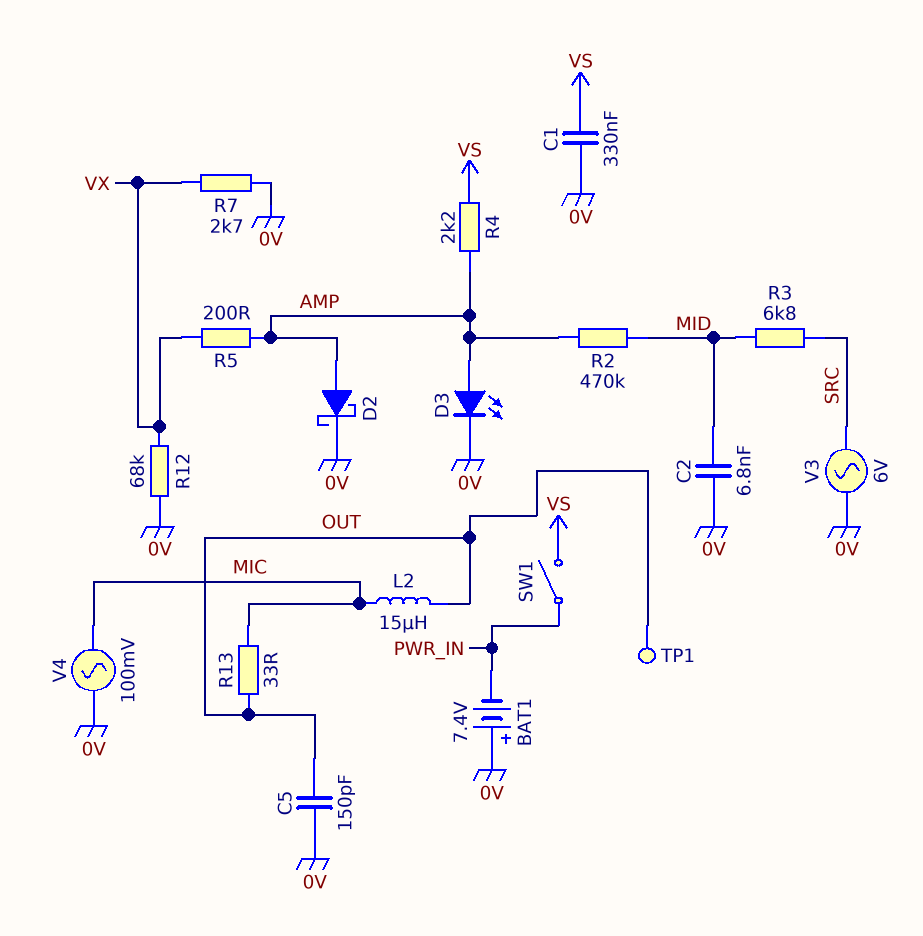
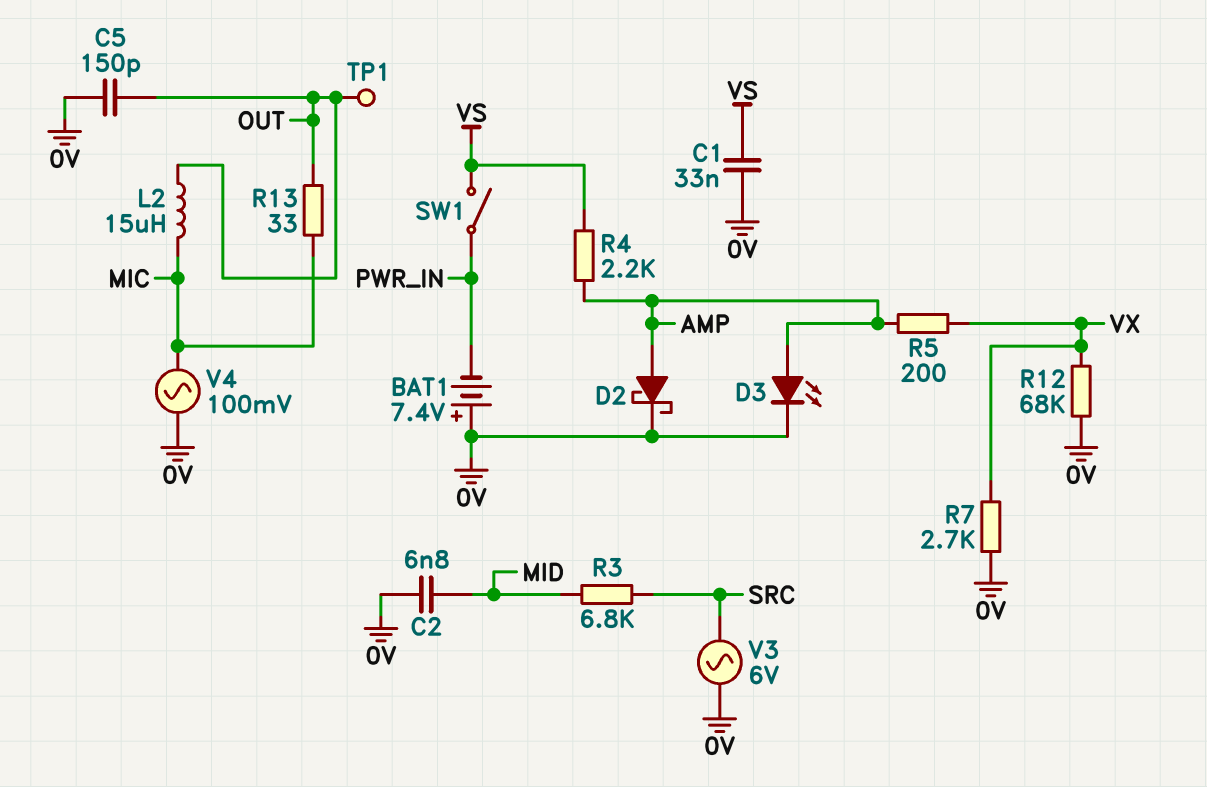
C1: 330nF (0V, VS) -> 33nF (0V, VS)
R2: 470k (AMP, MID) -> none

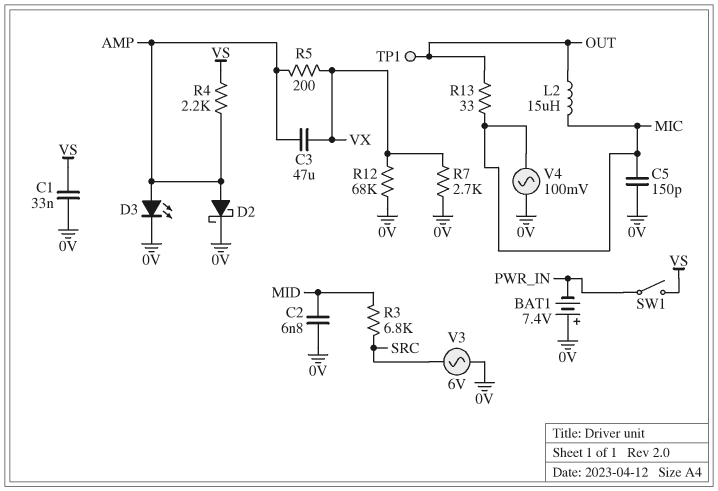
C3: none -> 47uF (AMP, VX)
C5: 150pF (0V, OUT) -> 150pF (0V, MIC)

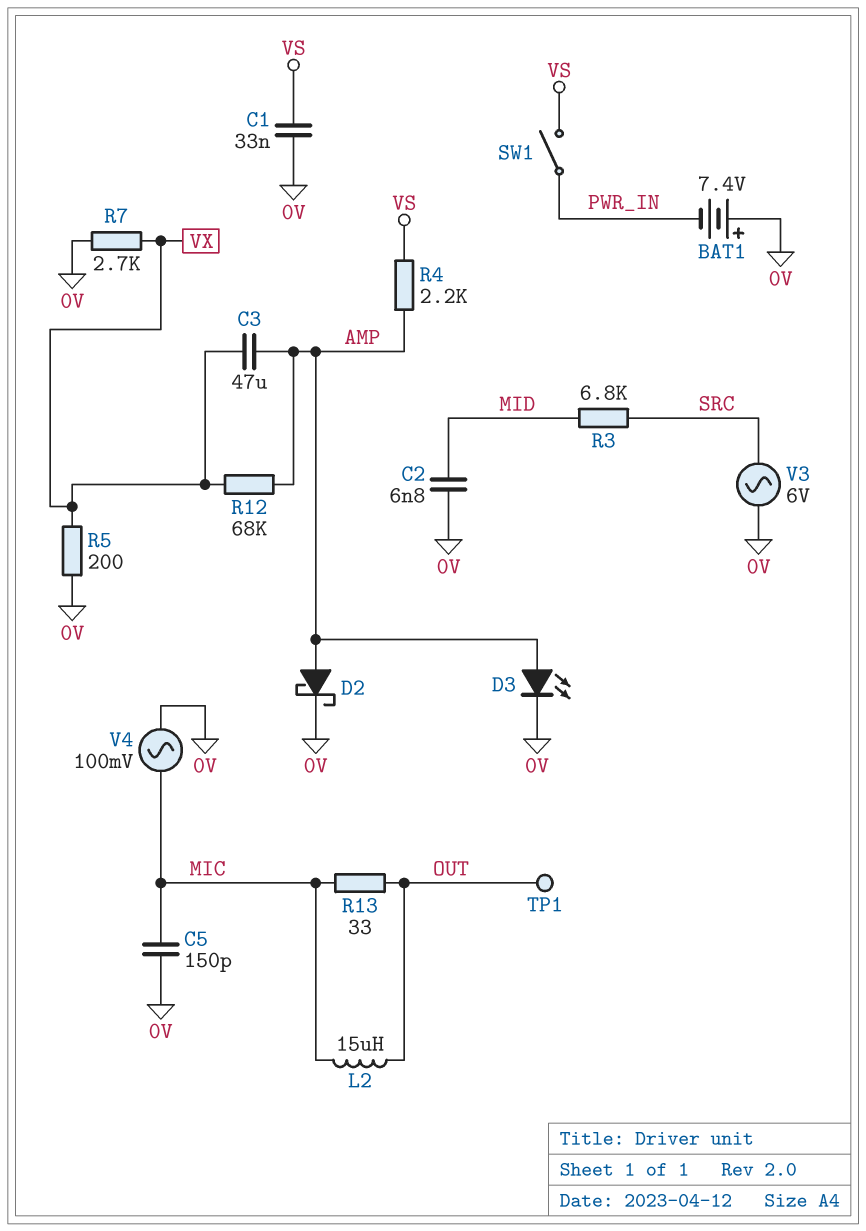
R5: 200 (AMP, VX) -> 200 (0V, VX)
R12: 68k (0V, VX) -> 68k (AMP, VX)

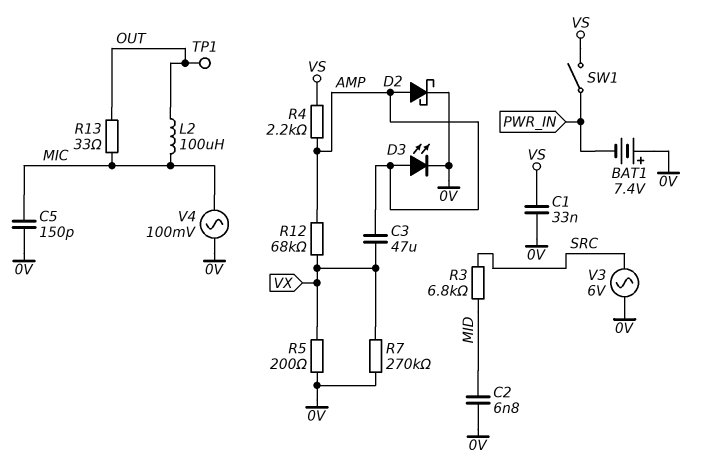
L2: 15uH (MIC, OUT) -> 100uH (MIC, OUT)
R7: 2.7k (0V, VX) -> 270k (0V, VX)

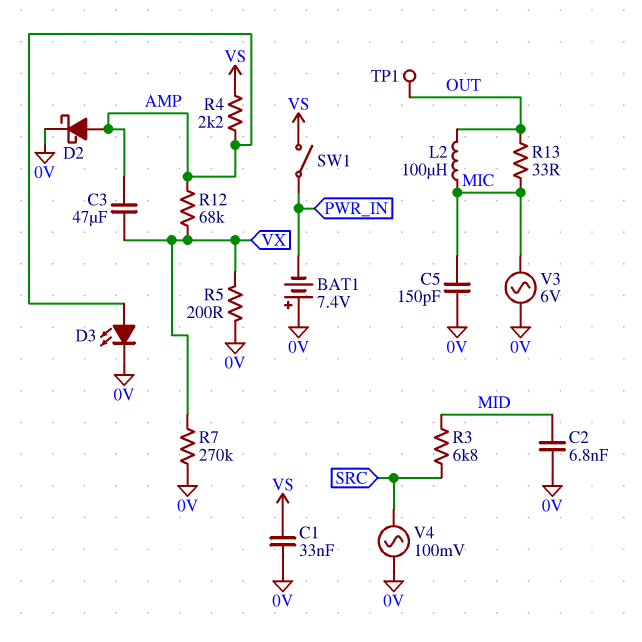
V3: AC 6V (0V, SRC) -> AC 6V (0V, MIC)
V4: AC 100mV (0V, MIC) -> AC 100mV (0V, SRC)

